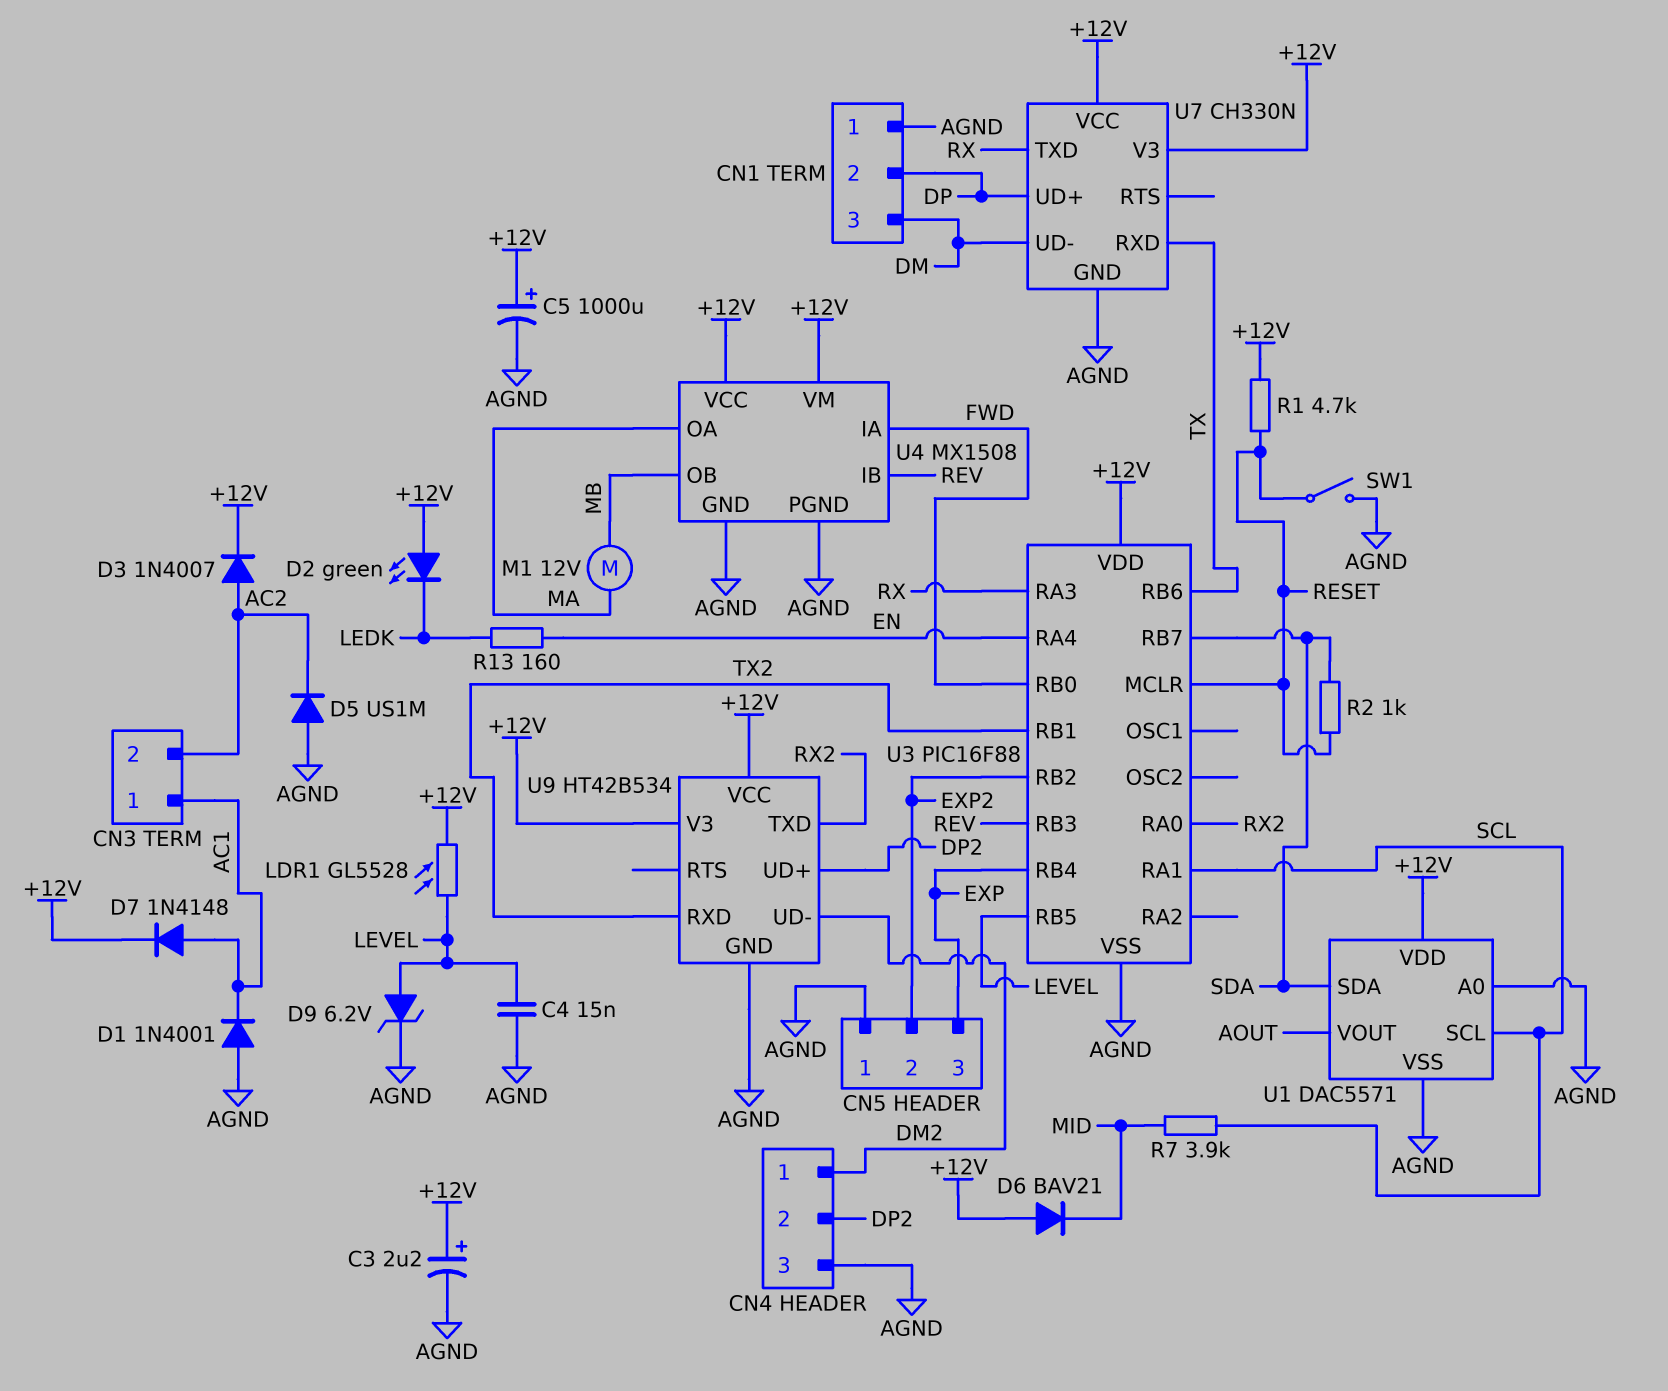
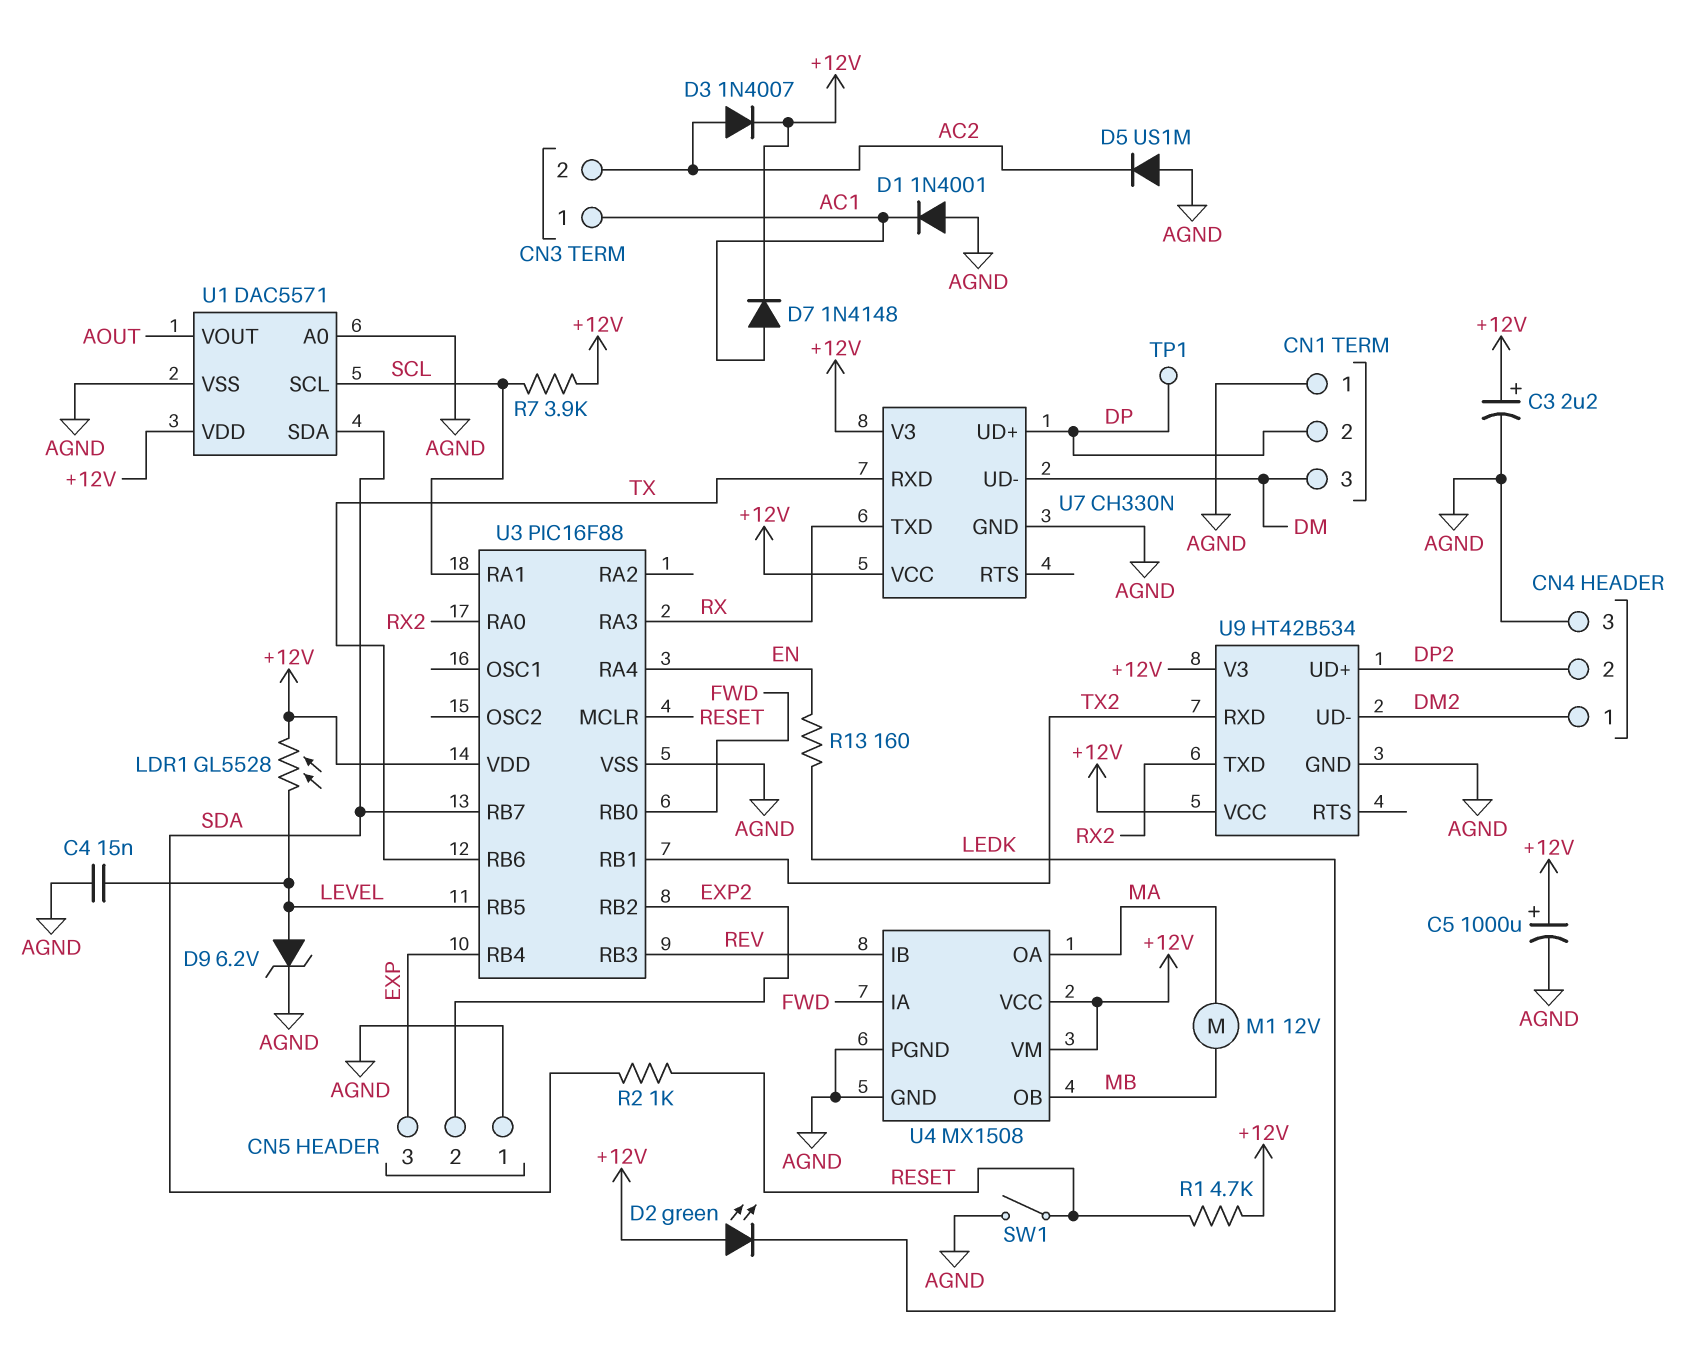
D6: diode BAV21 (A +12V, K MID) -> none
R7: 3.9k (MID, SCL) -> 3.9k (+12V, SCL)
TP1: none -> test point (DP)

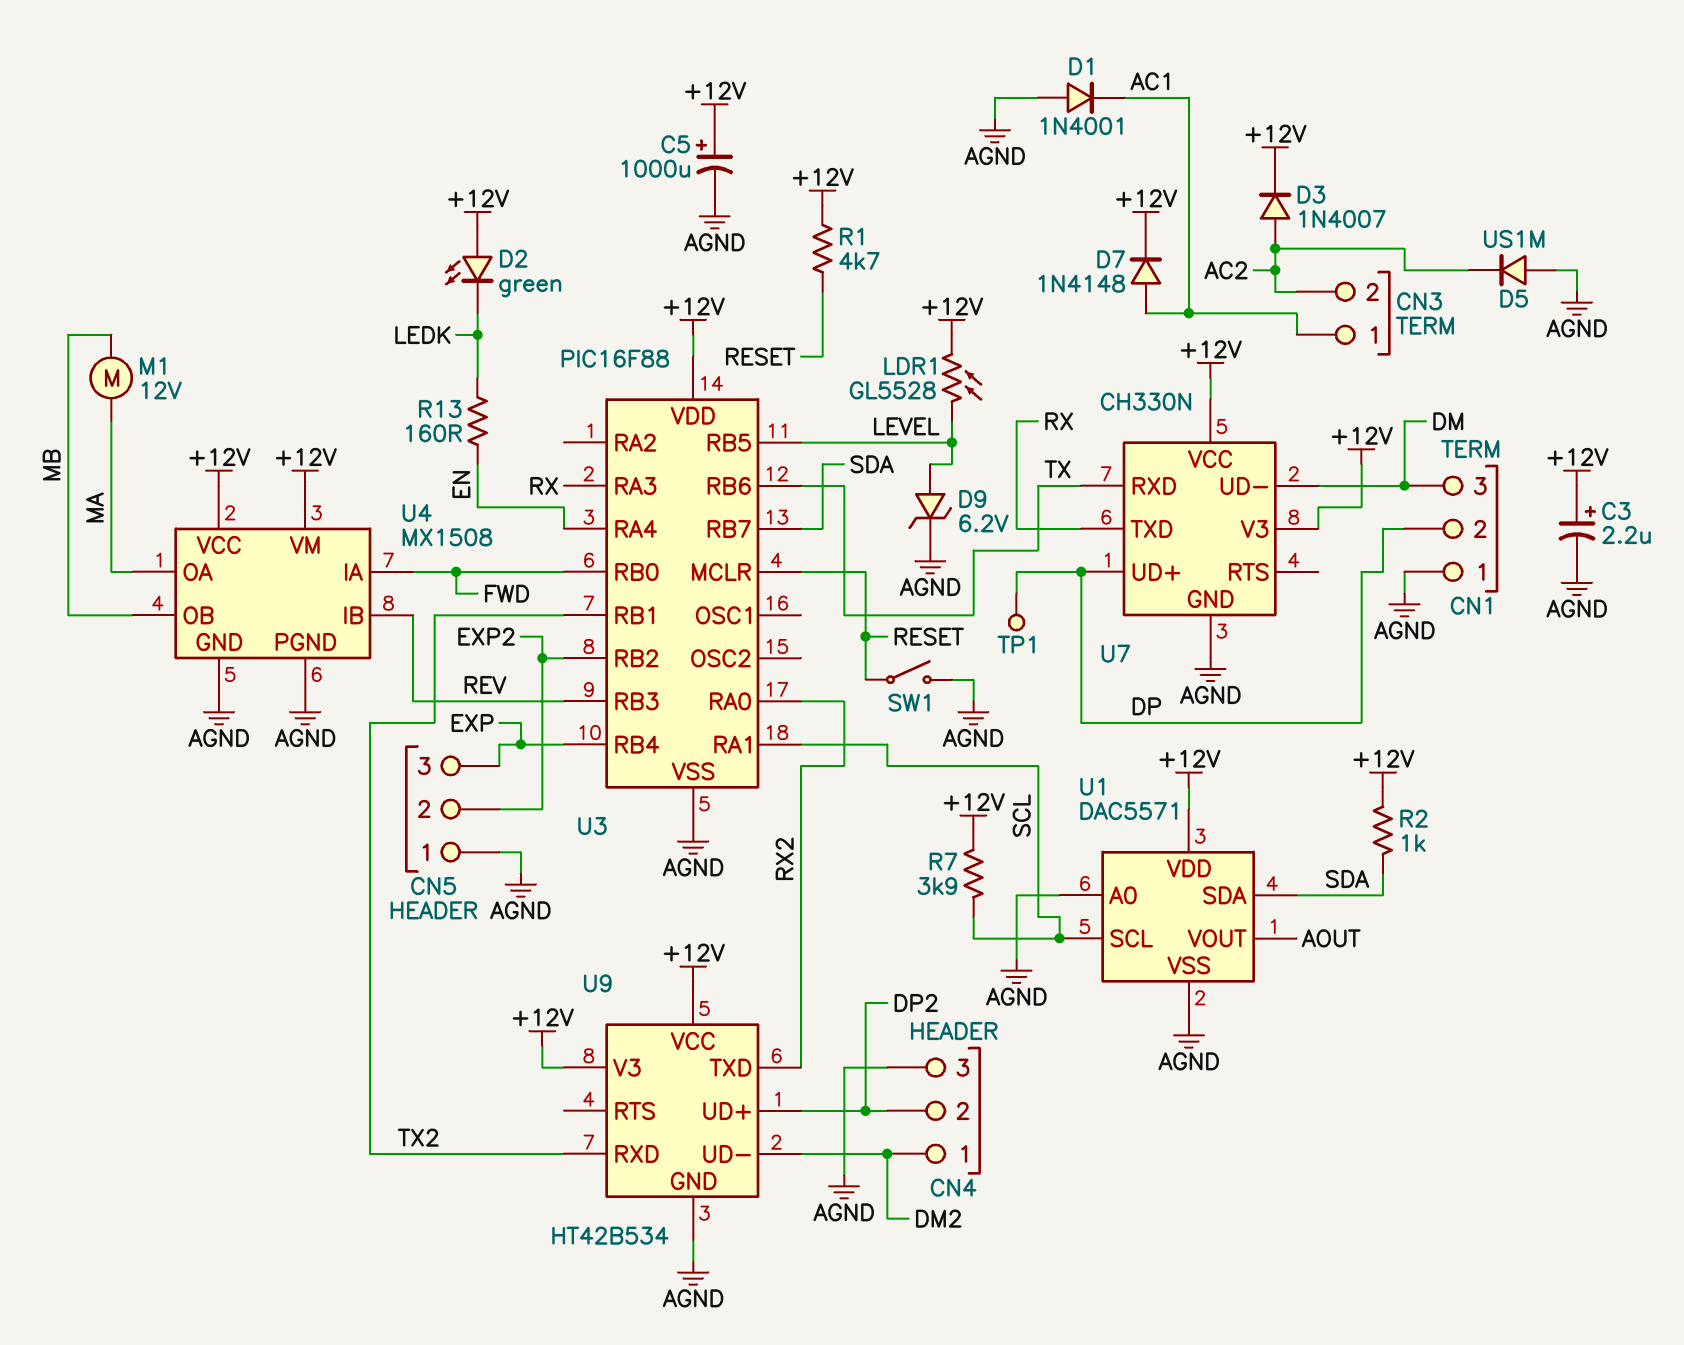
C4: 15nF (AGND, LEVEL) -> none
R2: 1k (RESET, SDA) -> 1k (+12V, SDA)

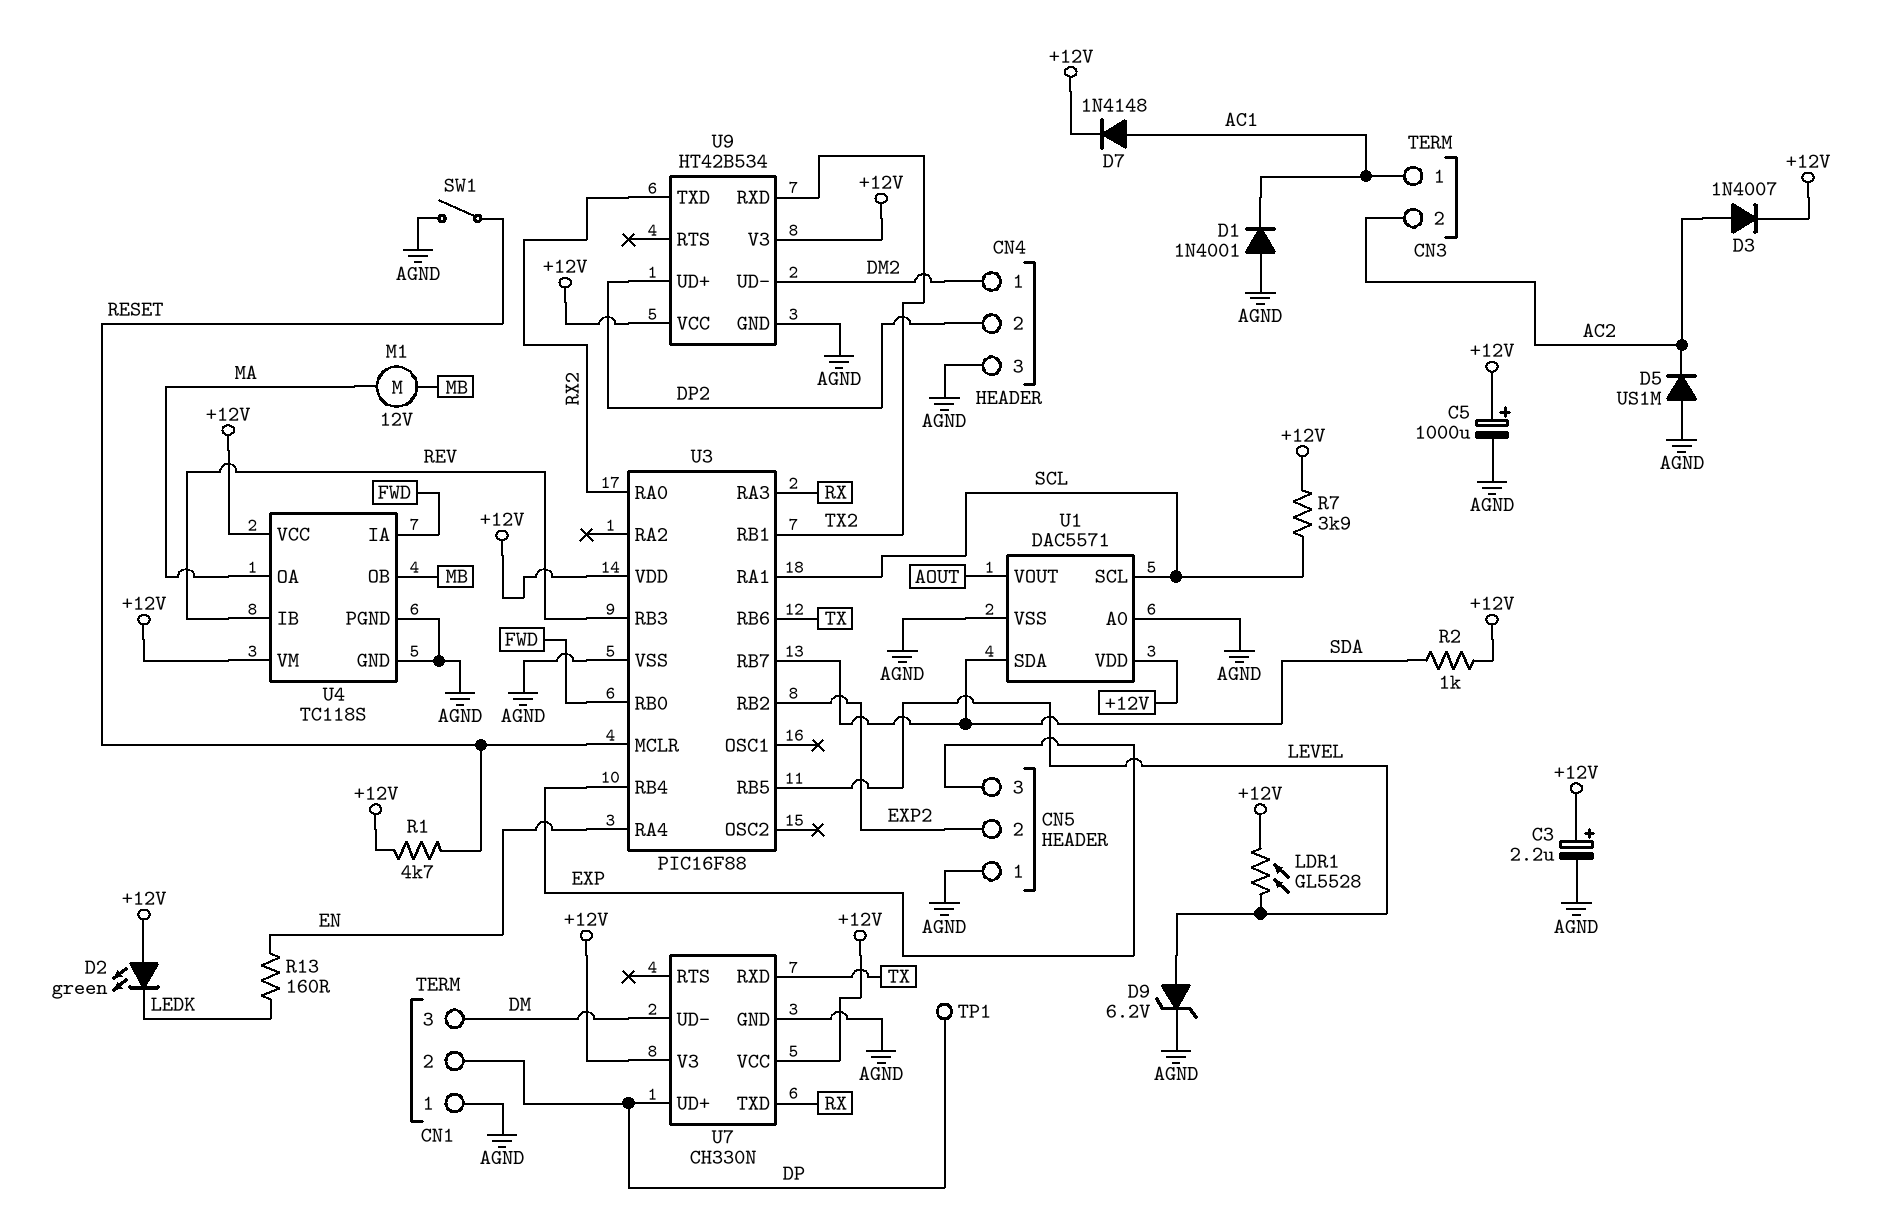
U4: MX1508 -> TC118S

